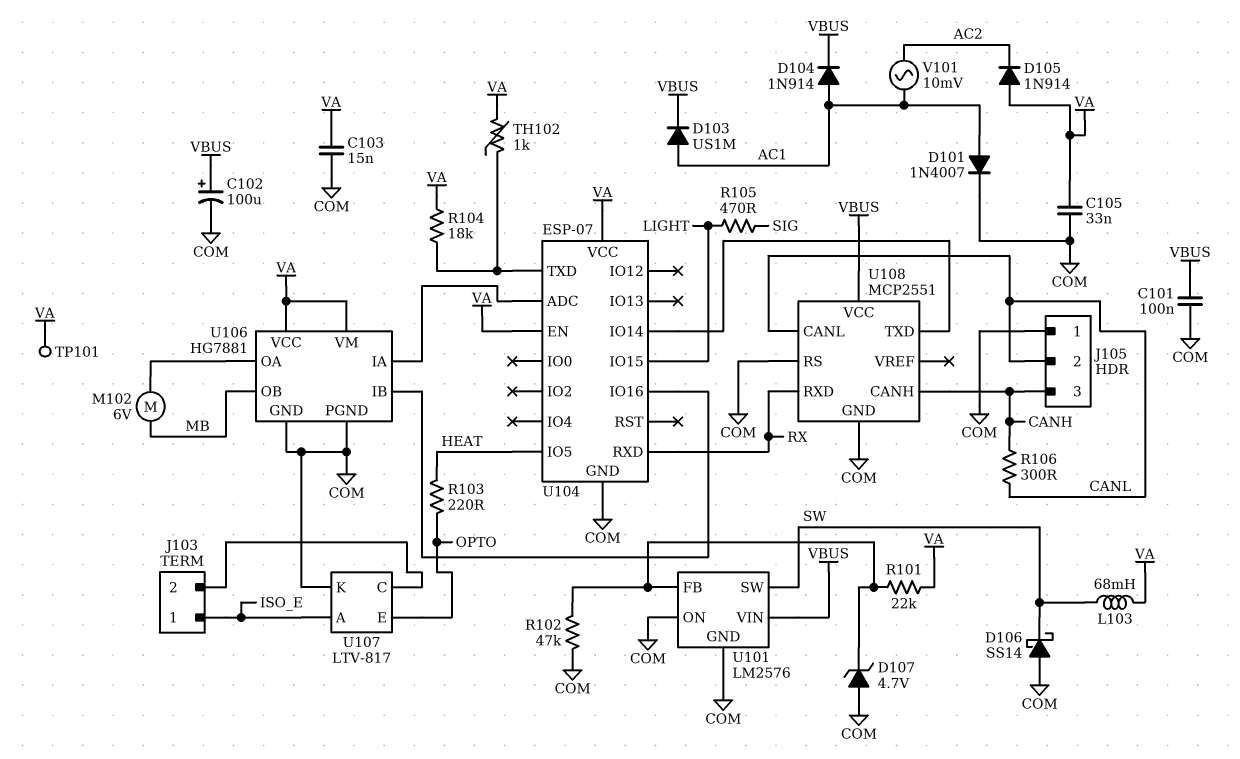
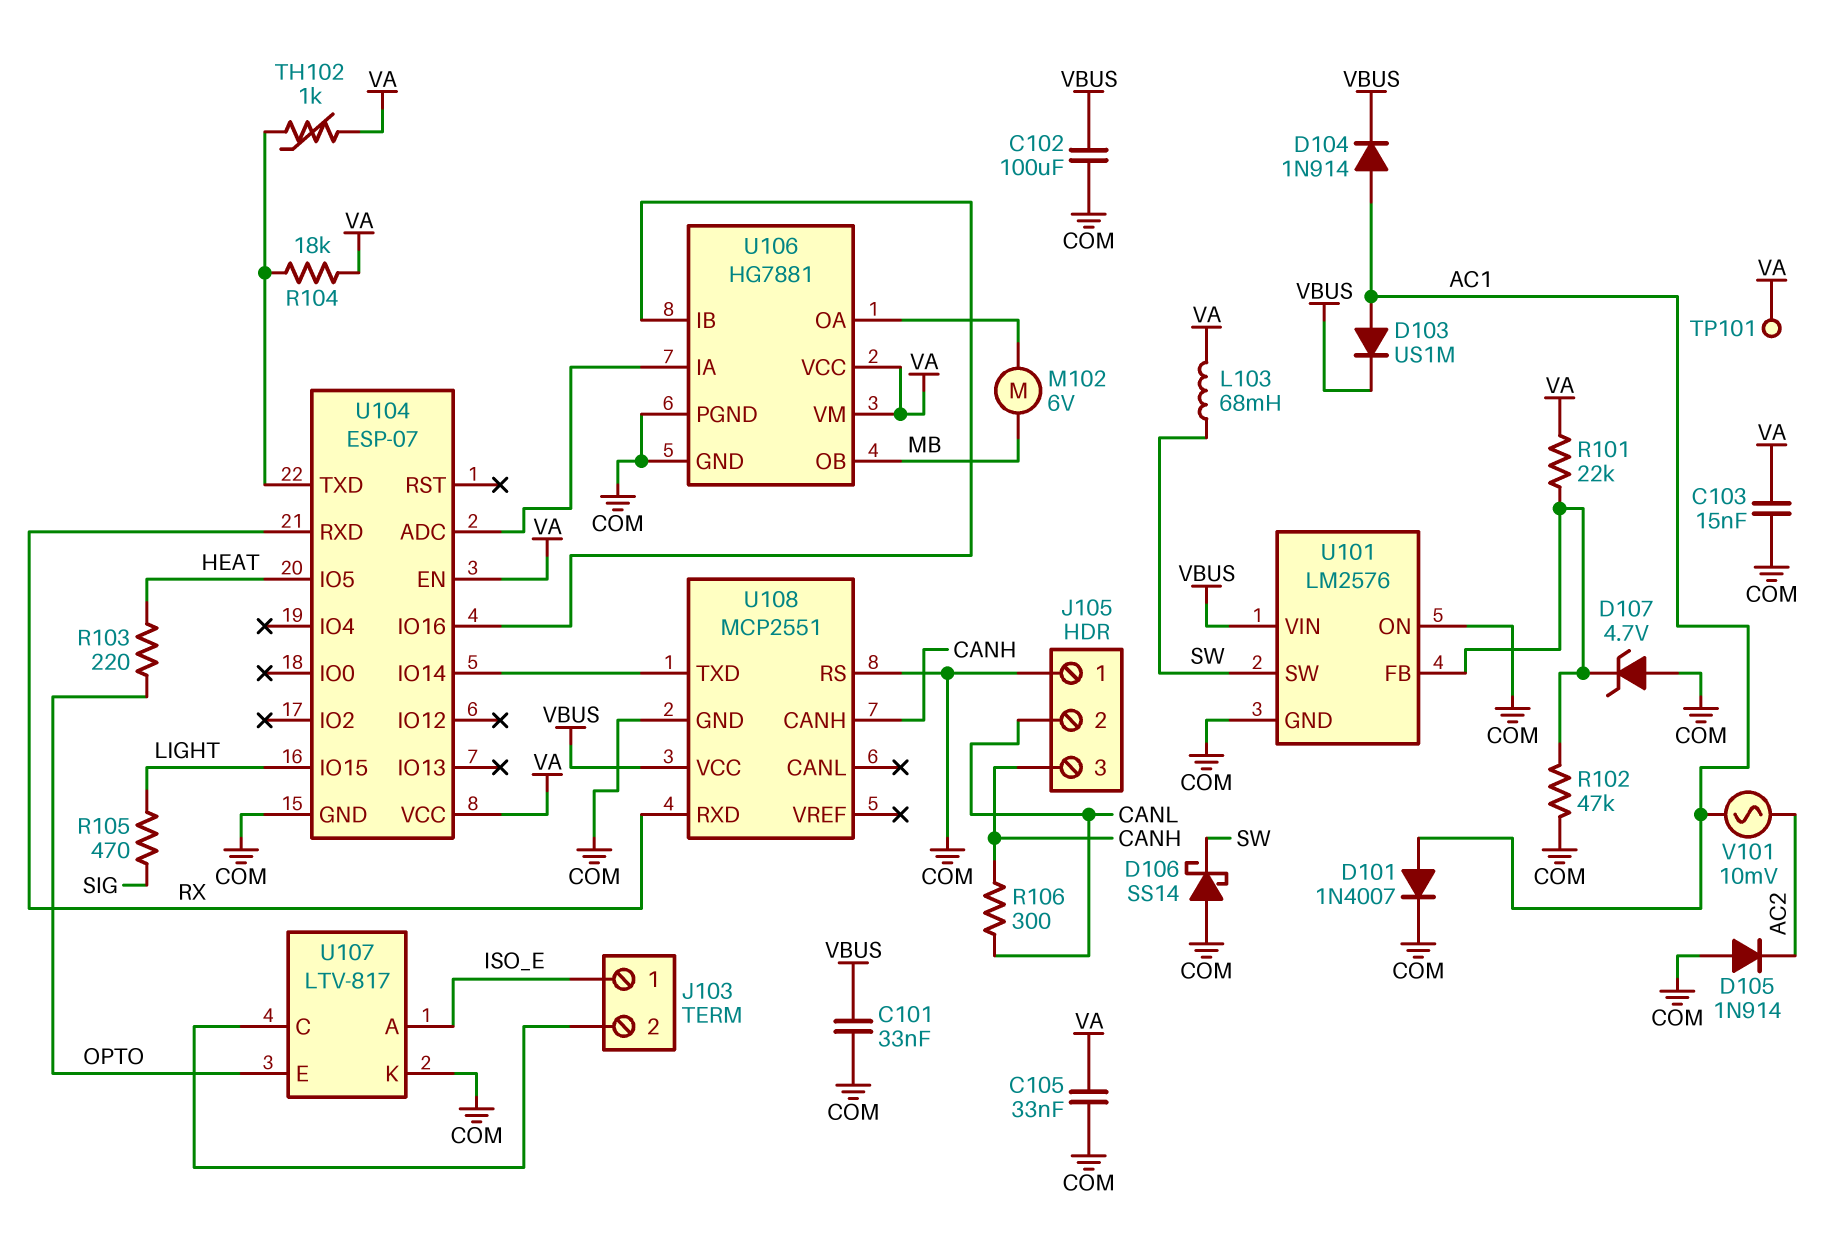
C101: 100nF (COM, VBUS) -> 33nF (COM, VBUS)
C102: 100uF (plus VBUS, minus COM) -> 100uF (COM, VBUS)
D105: diode 1N914 (A VA, K AC2) -> diode 1N914 (A COM, K AC2)
U108 pin CANL: CANL -> none

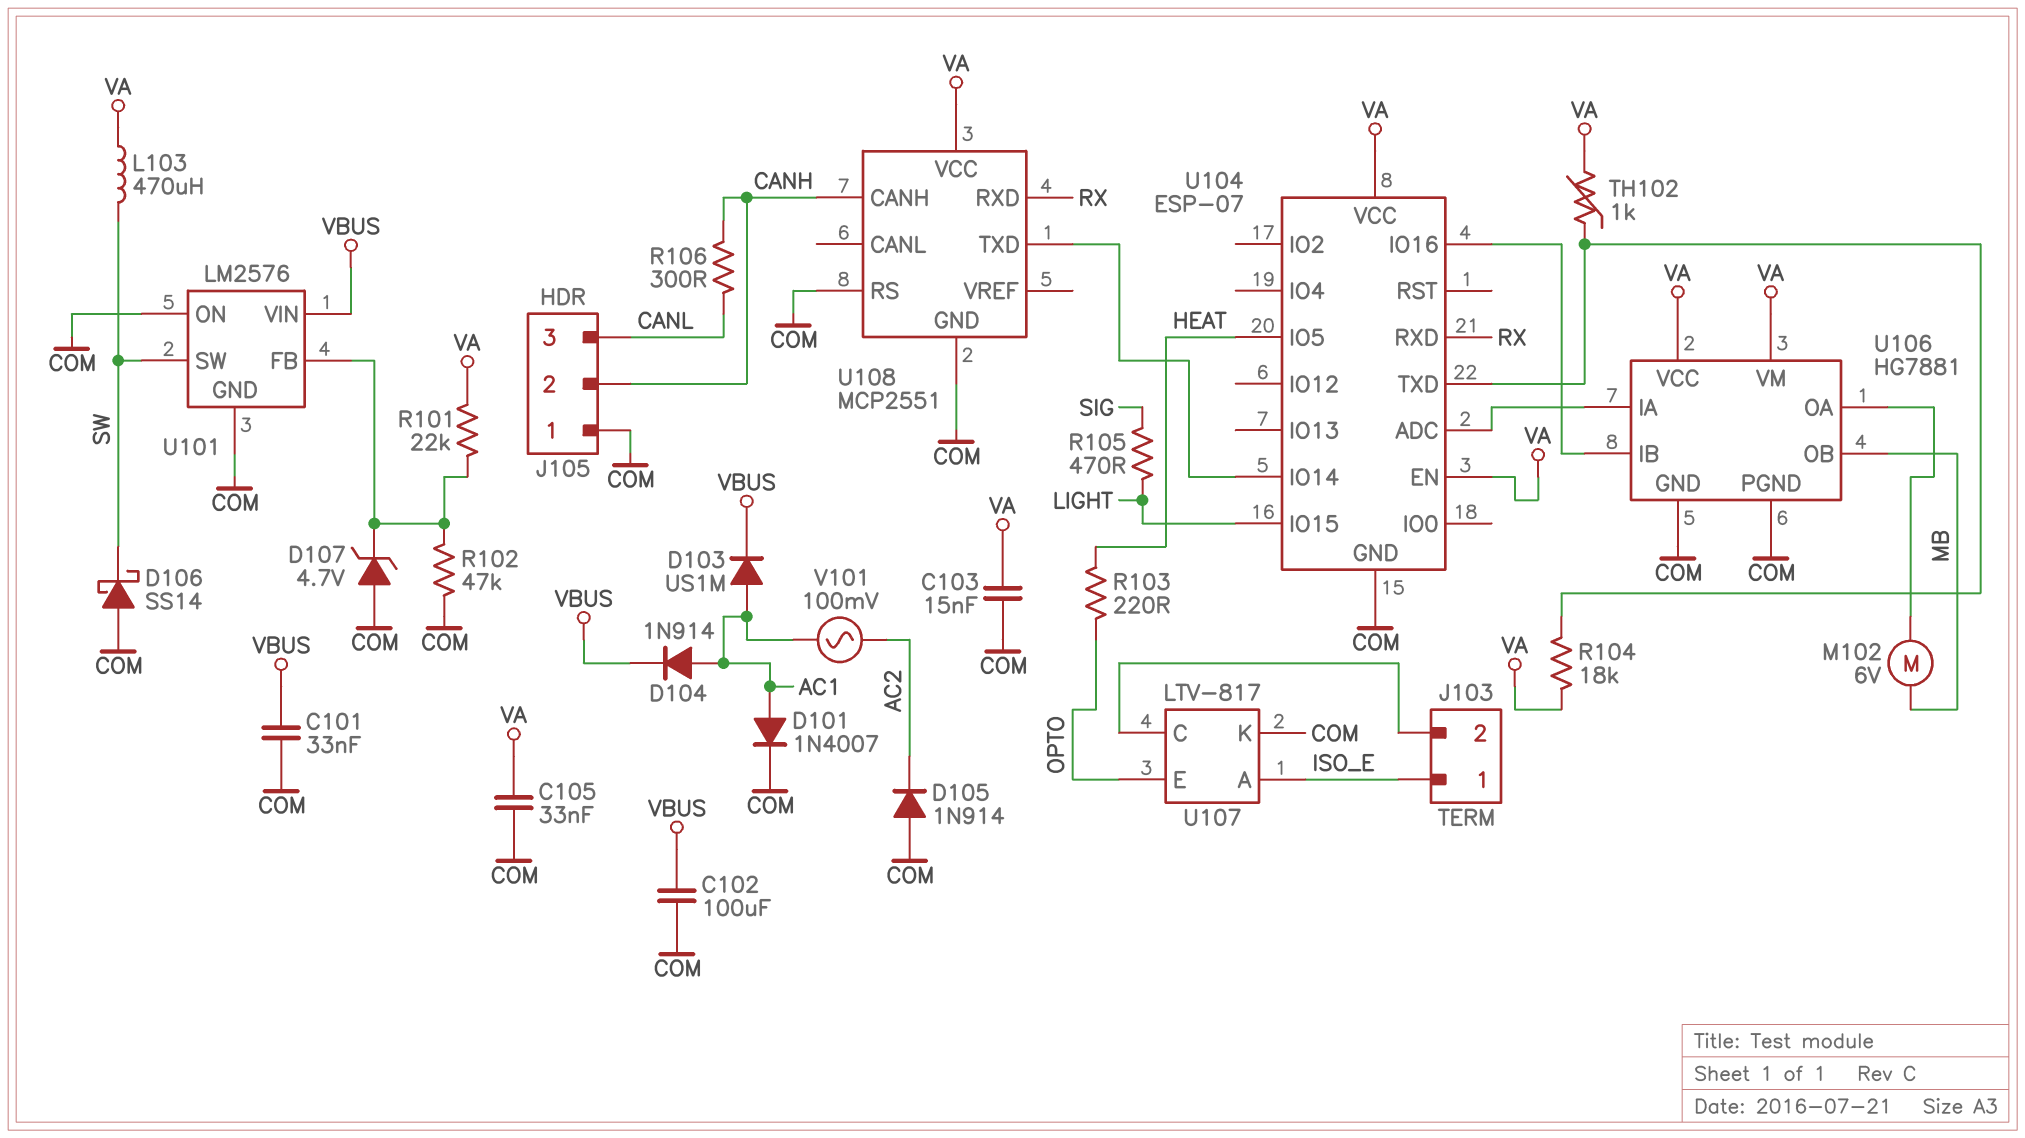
J105 pin 2: CANL -> CANH
J105 pin 3: CANH -> CANL
L103: 68mH (SW, VA) -> 470uH (SW, VA)
TP101: test point (VA) -> none
U108 pin VCC: VBUS -> VA
V101: AC 10mV (AC1, AC2) -> AC 100mV (AC1, AC2)

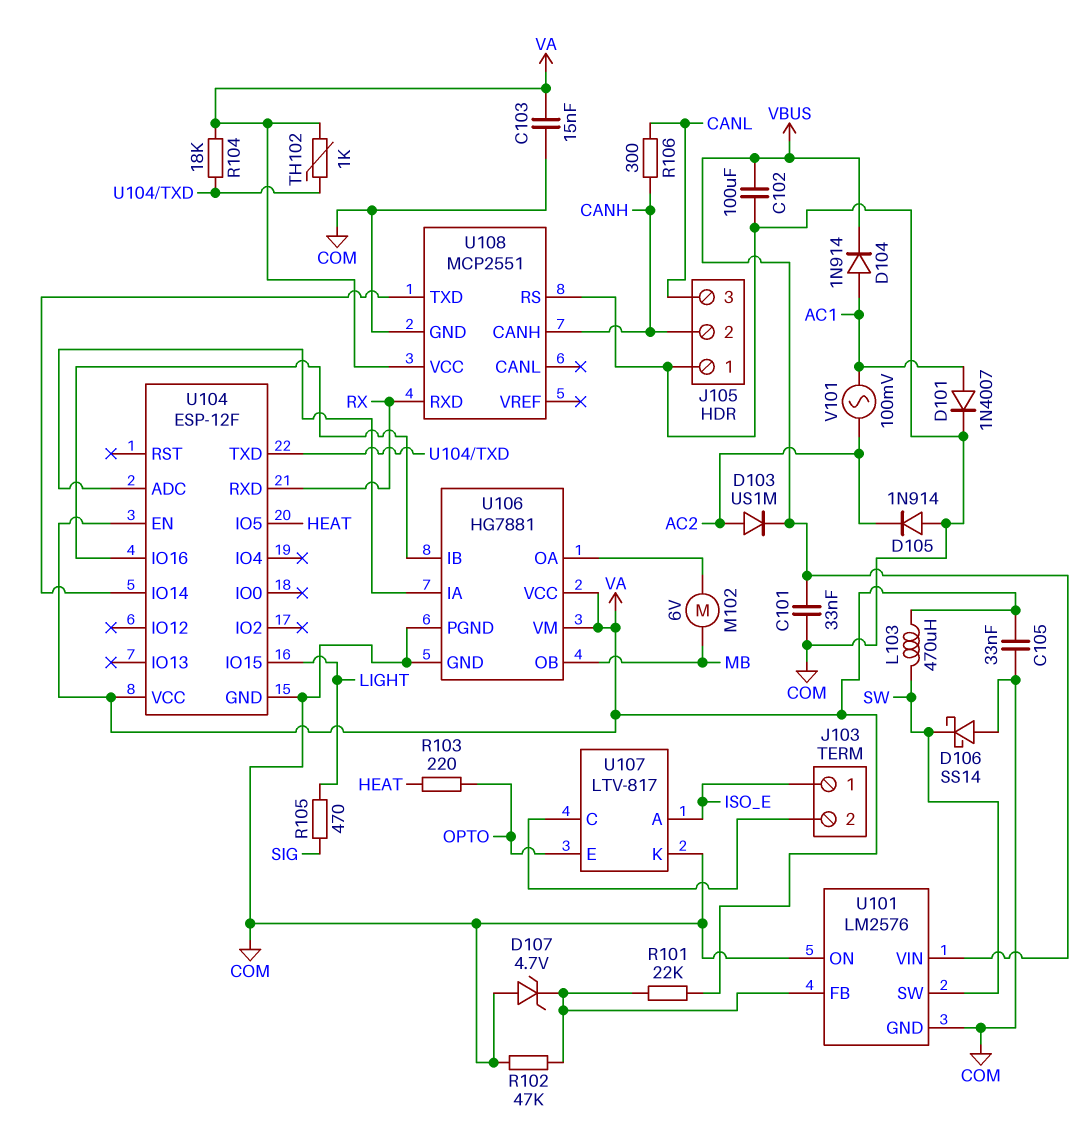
D103: diode US1M (A AC1, K VBUS) -> diode US1M (A AC2, K VBUS)
U104: ESP-07 -> ESP-12F

